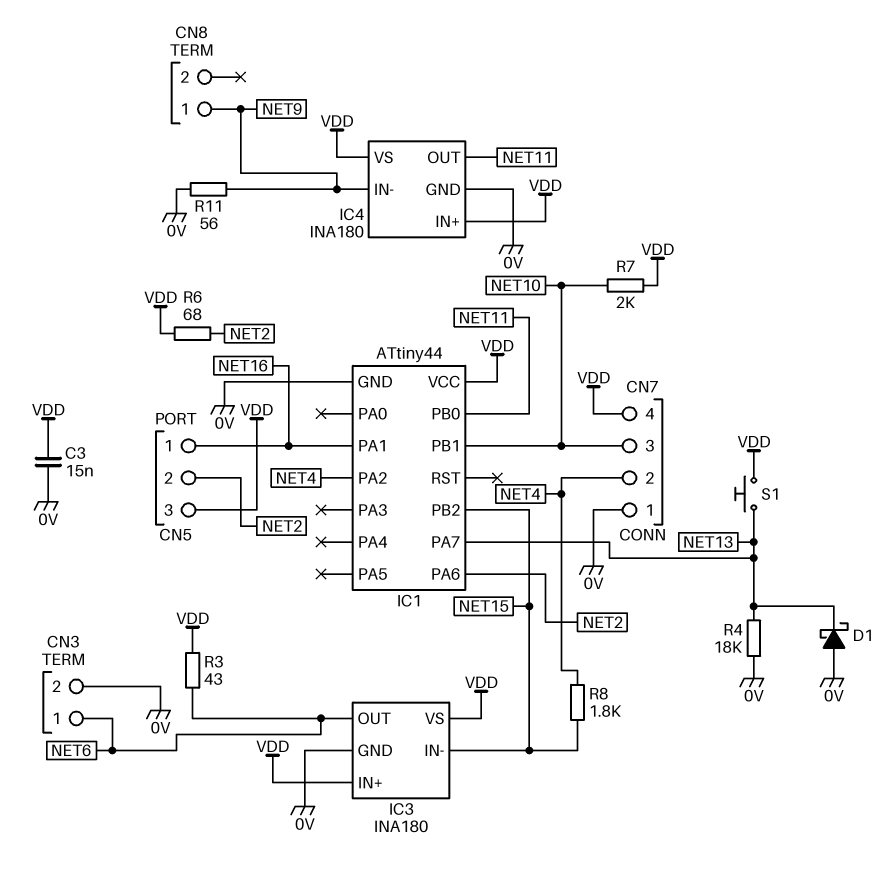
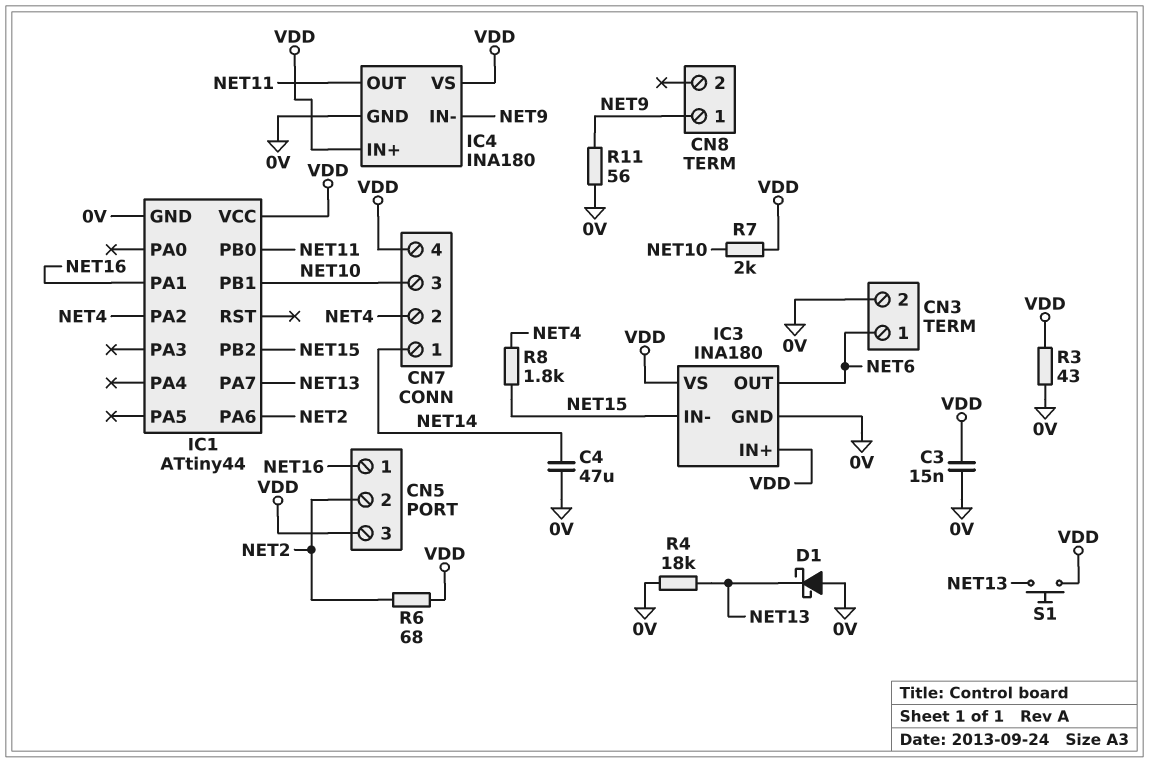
C4: none -> 47uF (0V, NET14)
CN7 pin 1: 0V -> NET14
R3: 43 (NET6, VDD) -> 43 (0V, VDD)

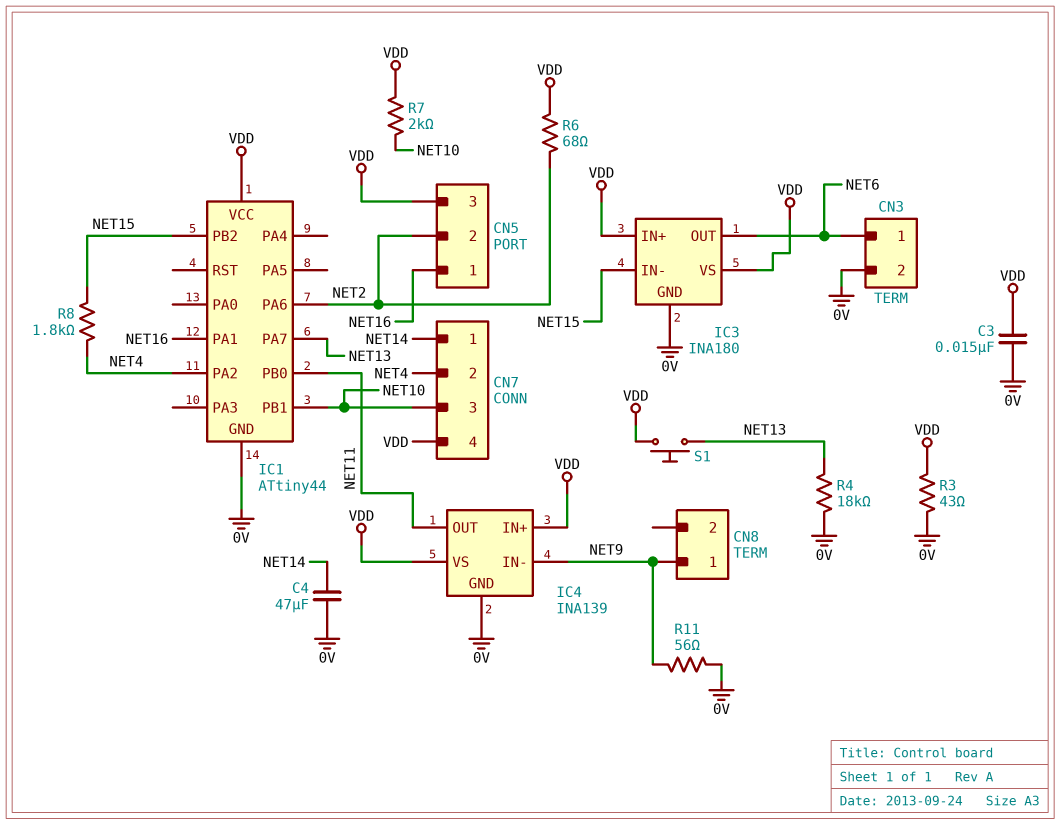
D1: schottky (A 0V, K NET13) -> none
IC4: INA180 -> INA139

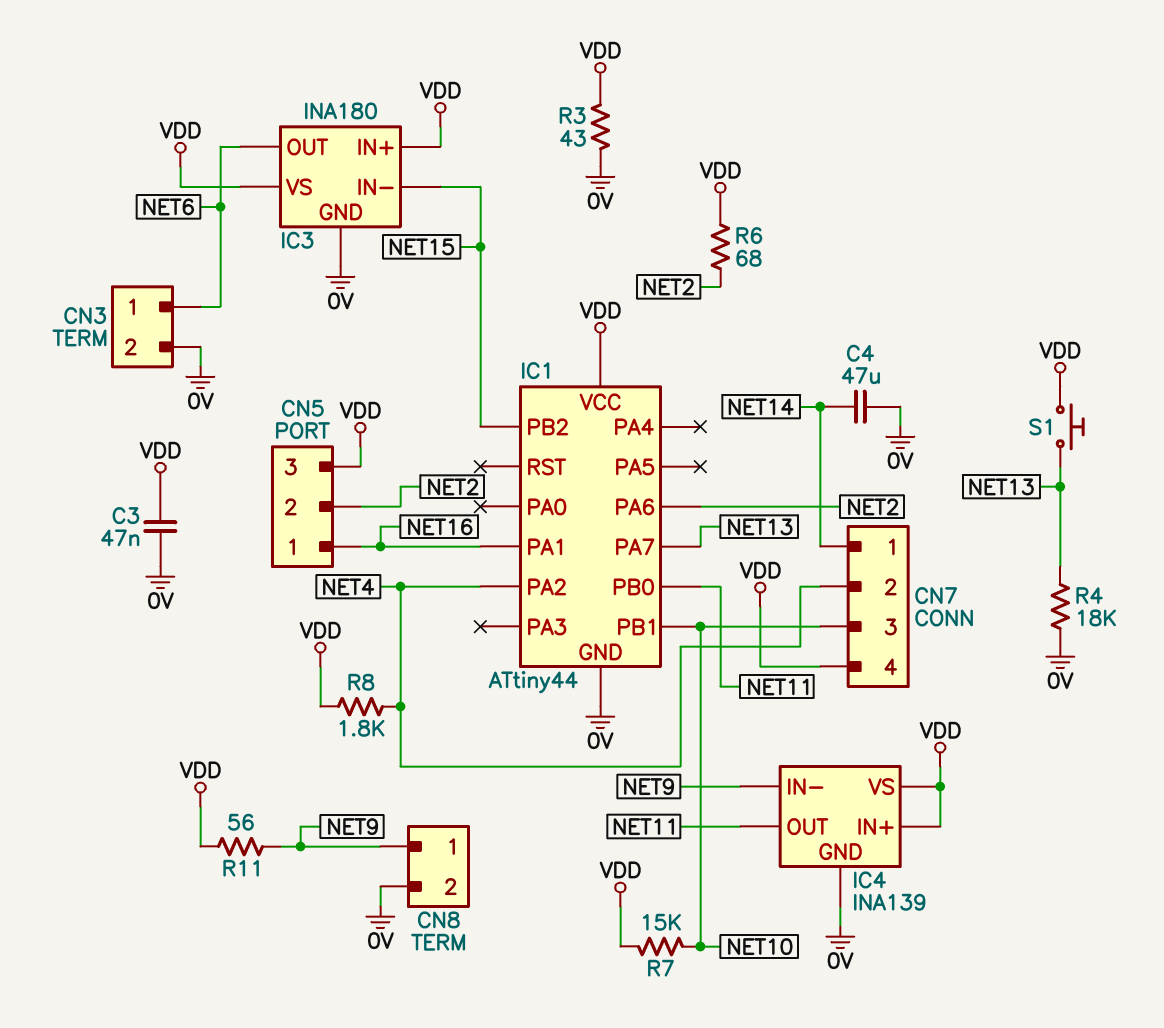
C3: 15nF (0V, VDD) -> 47nF (0V, VDD)
CN8 pin 2: none -> 0V
R7: 2k (NET10, VDD) -> 15k (NET10, VDD)
R8: 1.8k (NET4, NET15) -> 1.8k (NET4, VDD)
R11: 56 (0V, NET9) -> 56 (NET9, VDD)

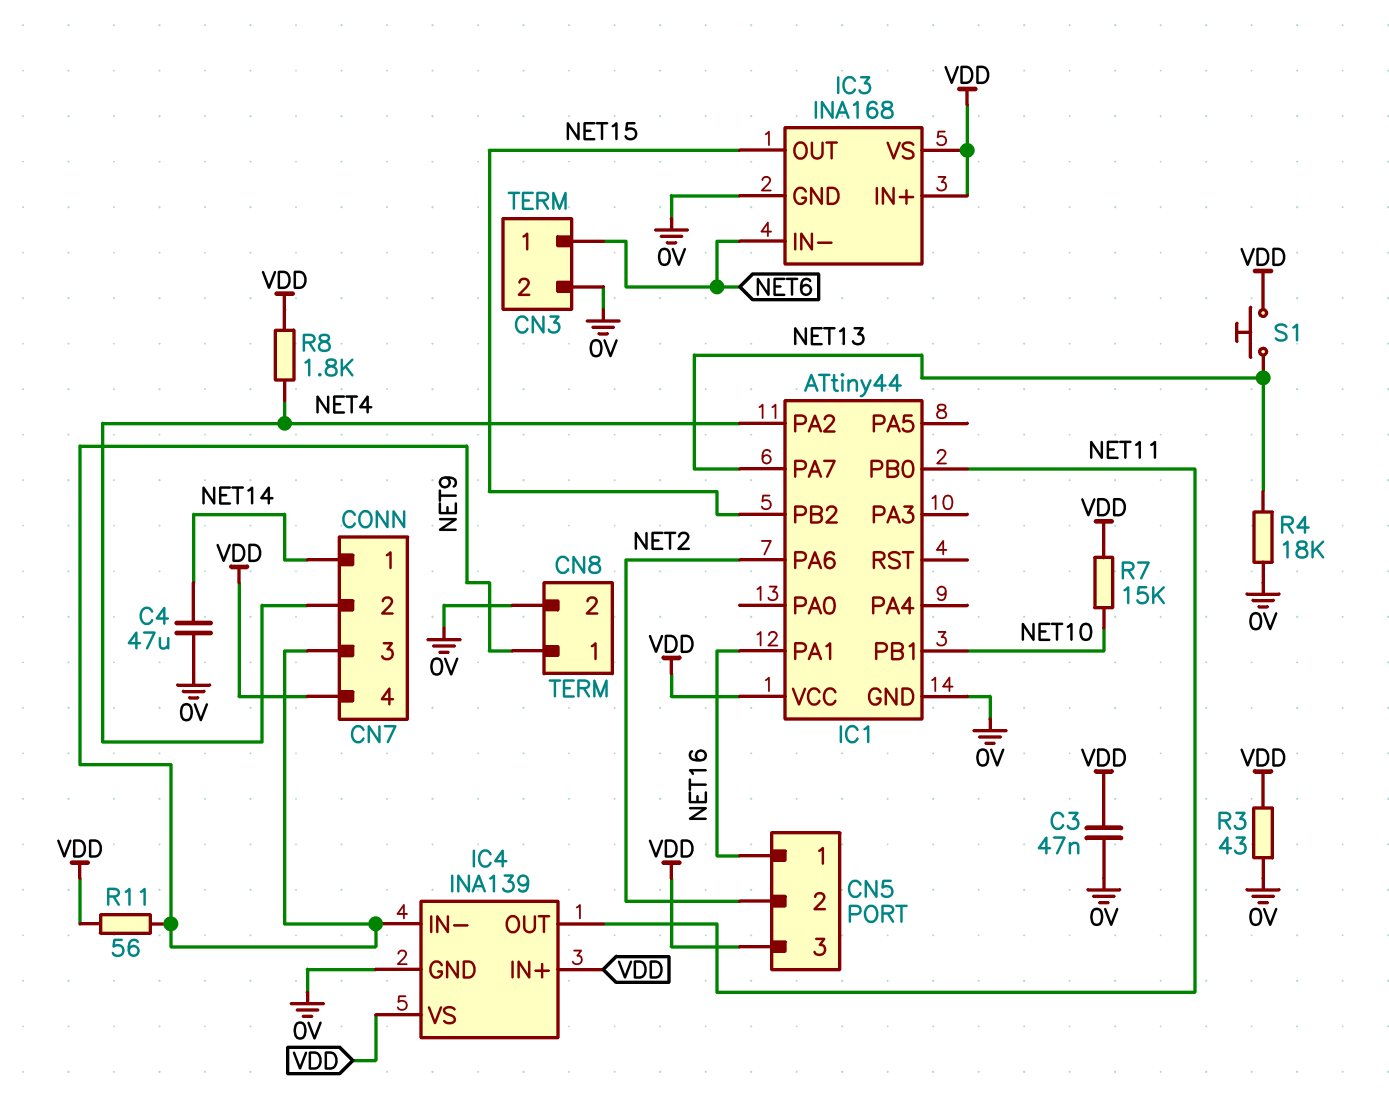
CN7 pin 3: NET10 -> NET9
IC3: INA180 -> INA168
IC3 pin IN-: NET15 -> NET6
IC3 pin OUT: NET6 -> NET15
R6: 68 (NET2, VDD) -> none

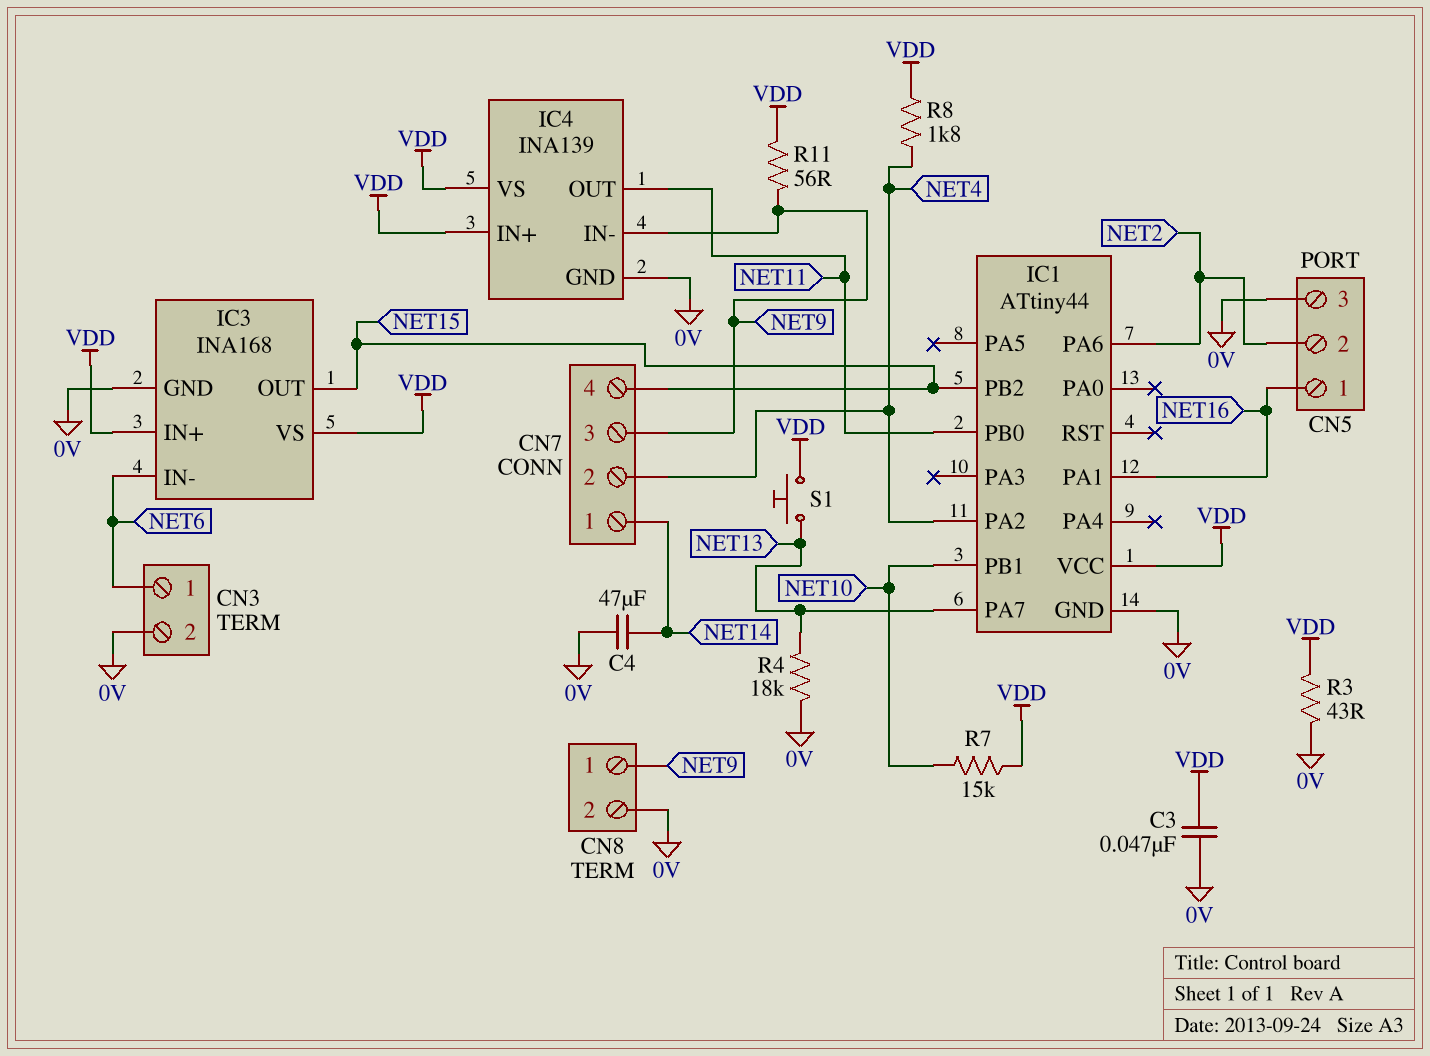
CN5 pin 3: VDD -> 0V
CN7 pin 4: VDD -> NET15

